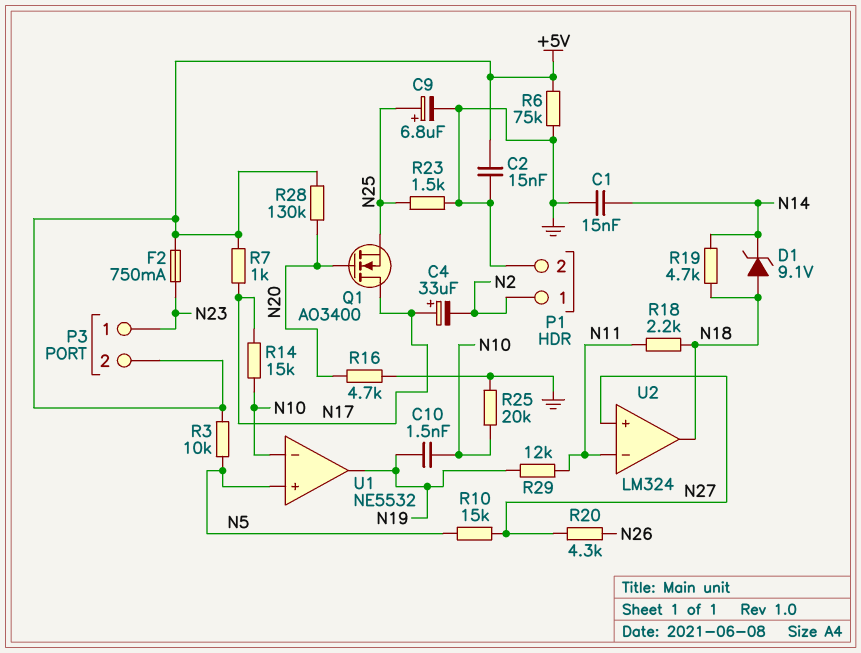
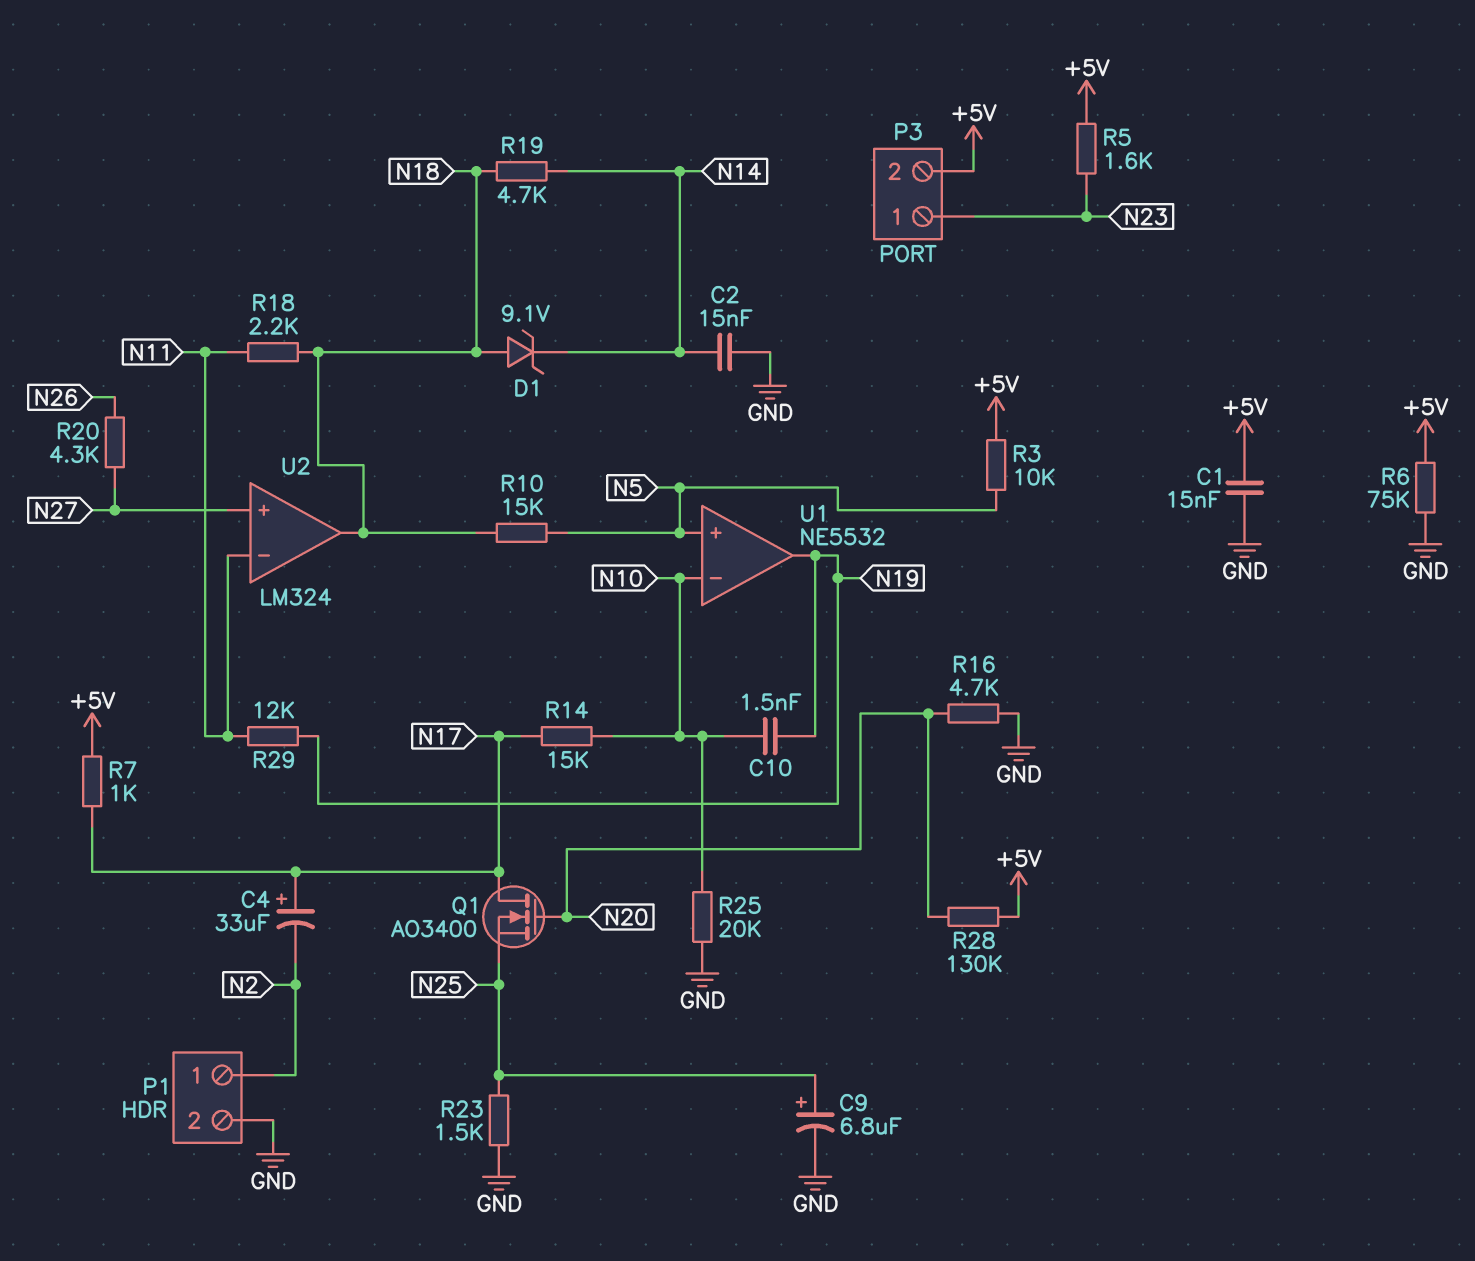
C1: 15nF (GND, N14) -> 15nF (+5V, GND)
C2: 15nF (+5V, GND) -> 15nF (GND, N14)
F2: 750mA (+5V, N23) -> none
R5: none -> 1.6k (+5V, N23)
R10: 15k (N5, N27) -> 15k (N5, N18)

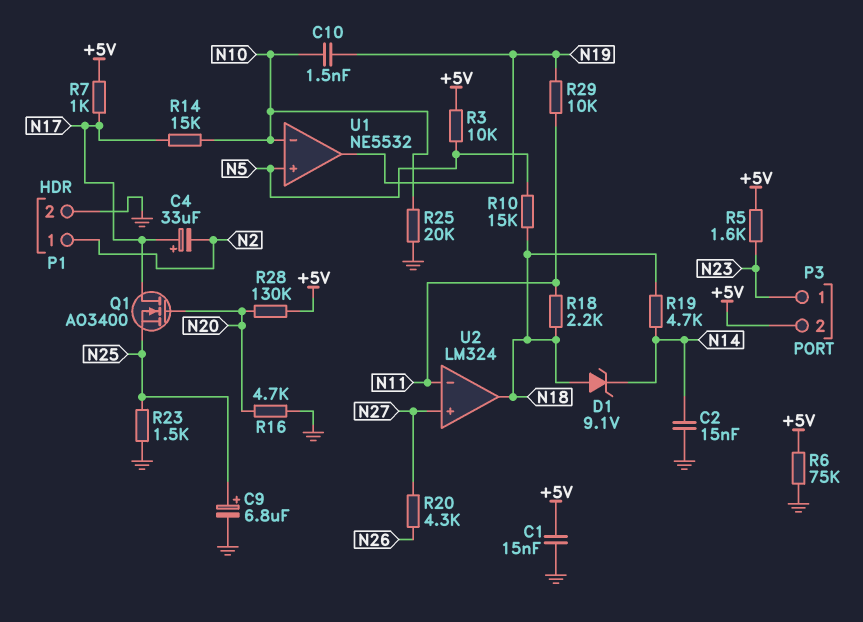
R29: 12k (N11, N19) -> 10k (N11, N19)

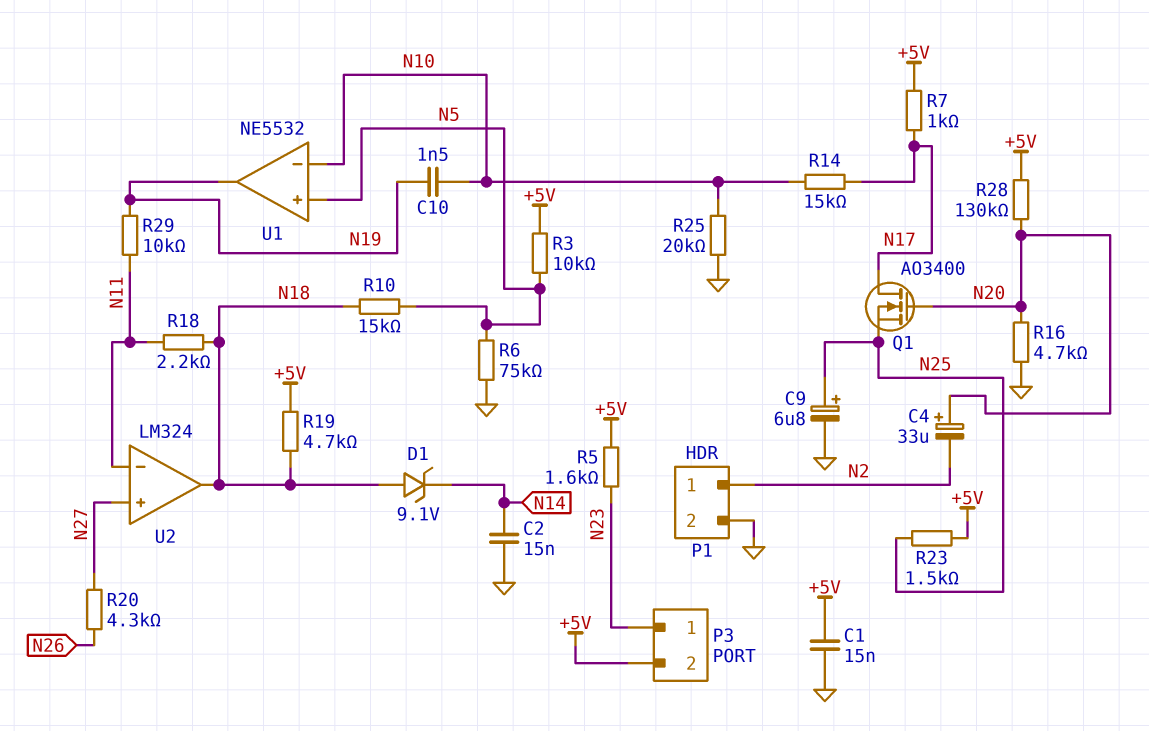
C4: 33uF (plus N17, minus N2) -> 33uF (plus N20, minus N2)
R6: 75k (+5V, GND) -> 75k (GND, N5)
R19: 4.7k (N14, N18) -> 4.7k (+5V, N18)
R23: 1.5k (GND, N25) -> 1.5k (+5V, N25)

